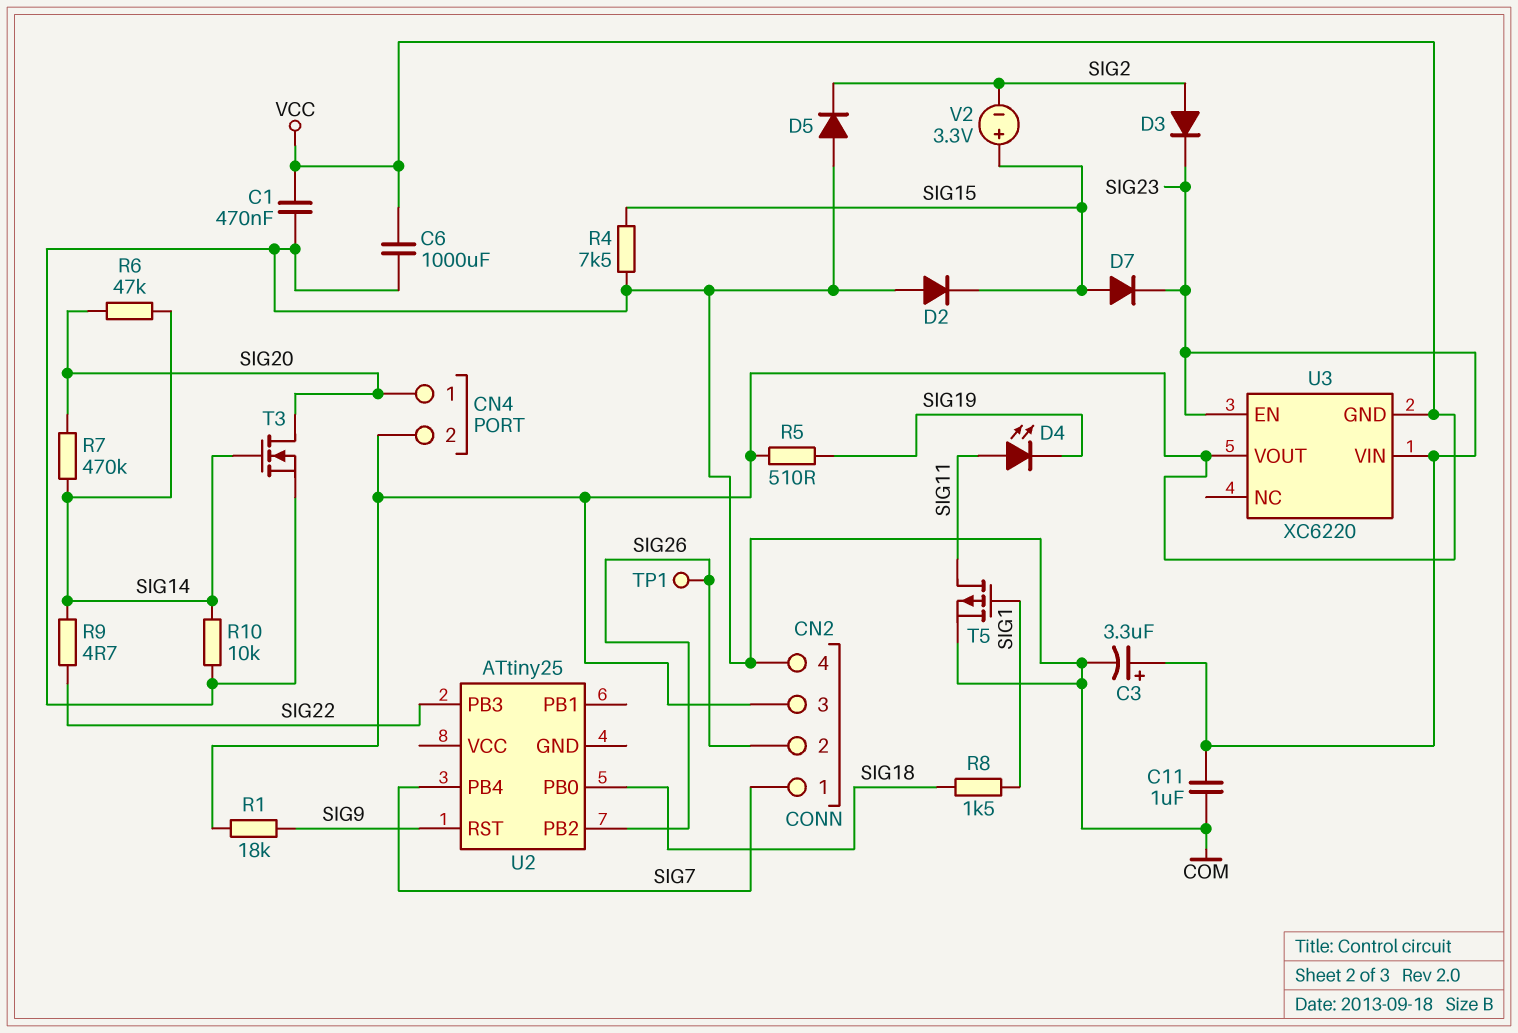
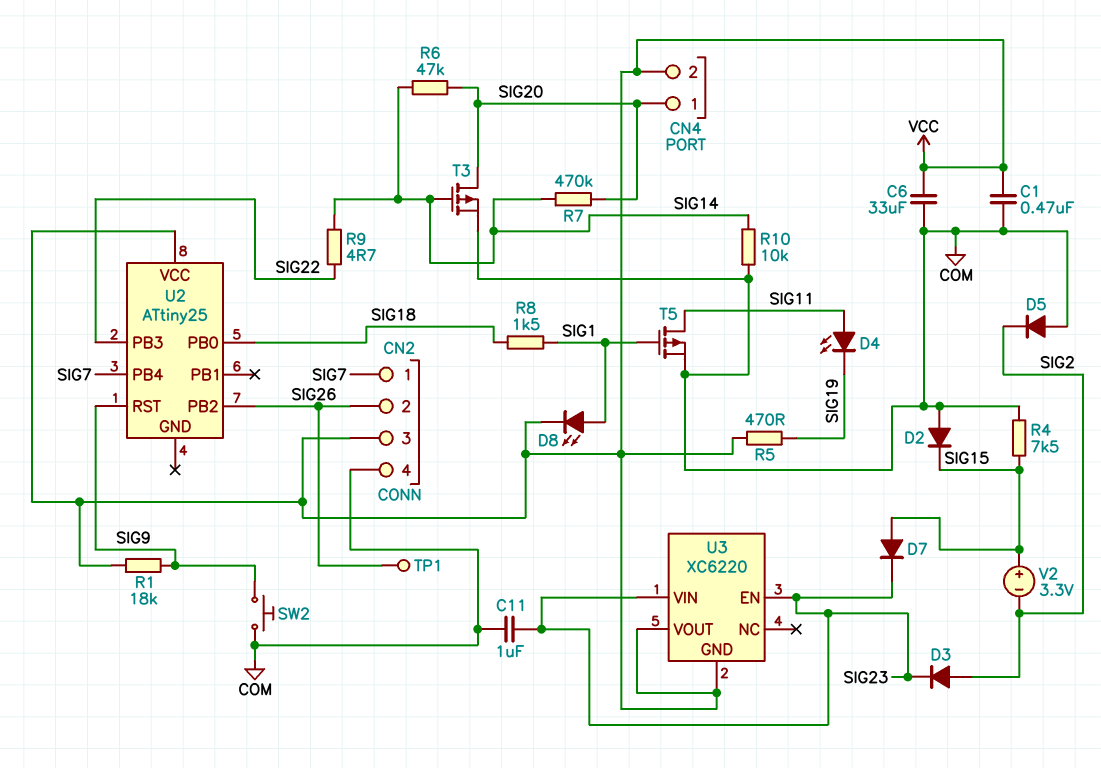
C3: 3.3uF (plus SIG23, minus COM) -> none
C6: 1000uF (COM, VCC) -> 33uF (COM, VCC)
D8: none -> LED (A SIG1, K VCC)
R5: 510 (SIG19, VCC) -> 470 (SIG19, VCC)
SW2: none -> button (COM, SIG9)
T3: NMOS (G SIG14, D SIG20, S COM) -> PMOS (G SIG14, D SIG20, S COM)
U2 pin VCC: none -> VCC

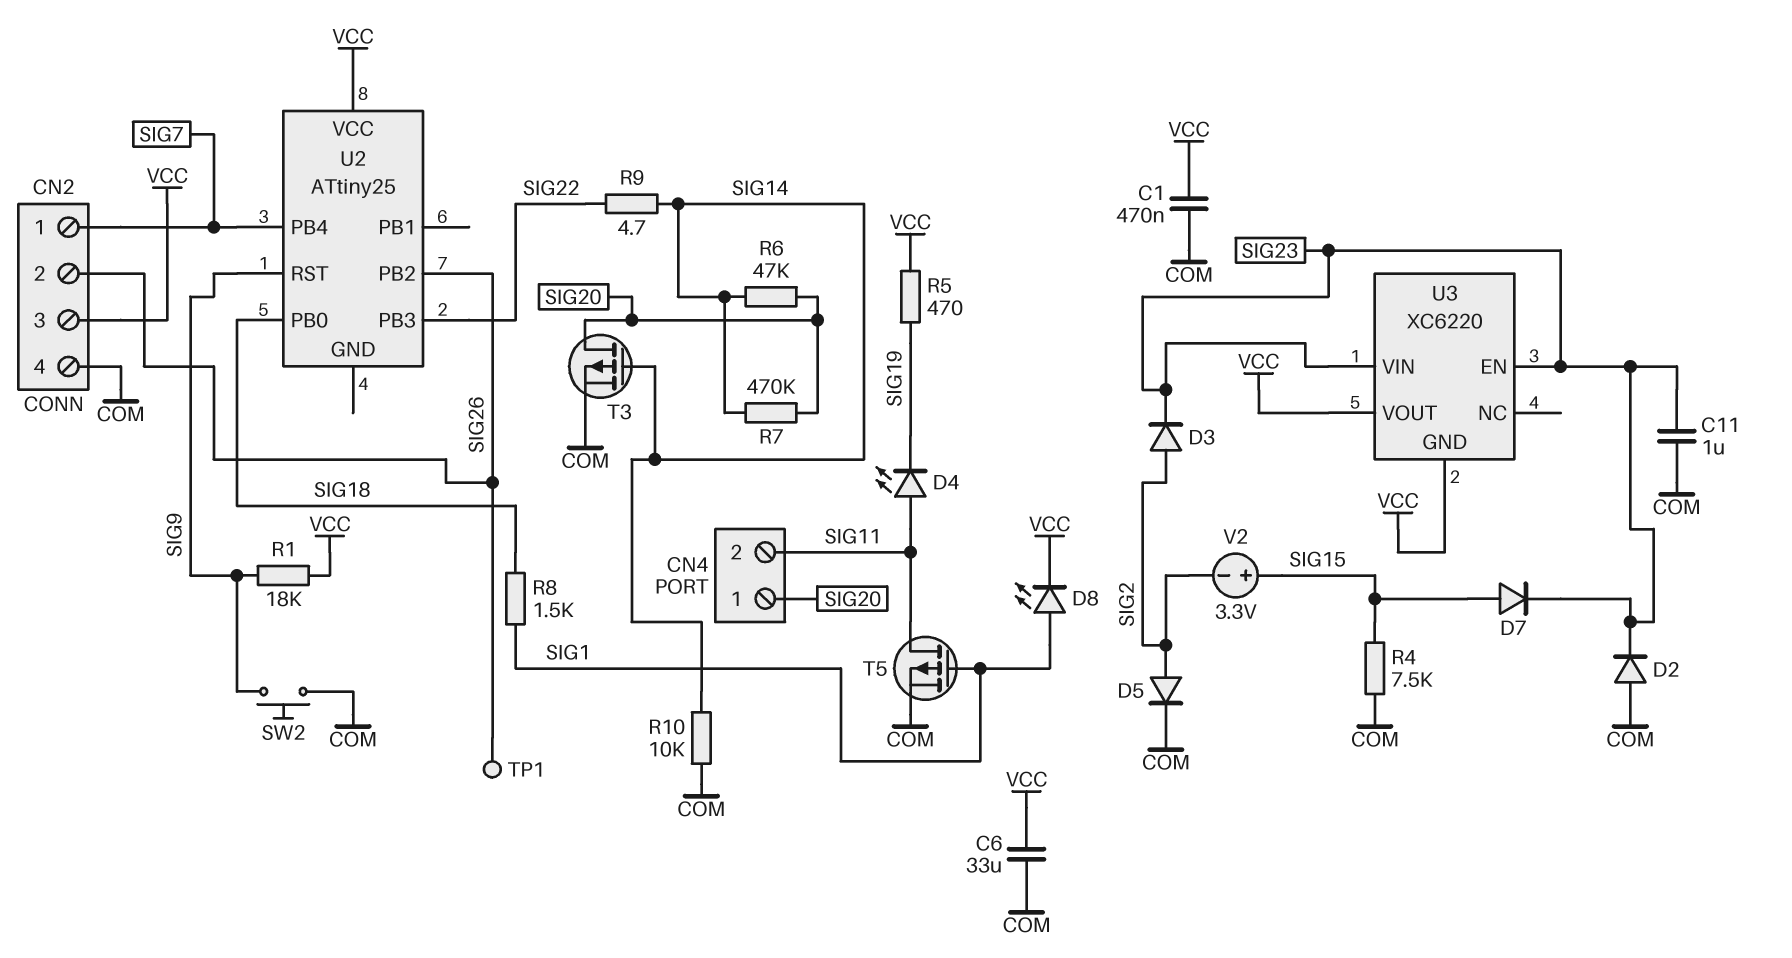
CN4 pin 2: VCC -> SIG11
D2: diode (A COM, K SIG15) -> diode (A COM, K SIG23)
D5: diode (A COM, K SIG2) -> diode (A SIG2, K COM)

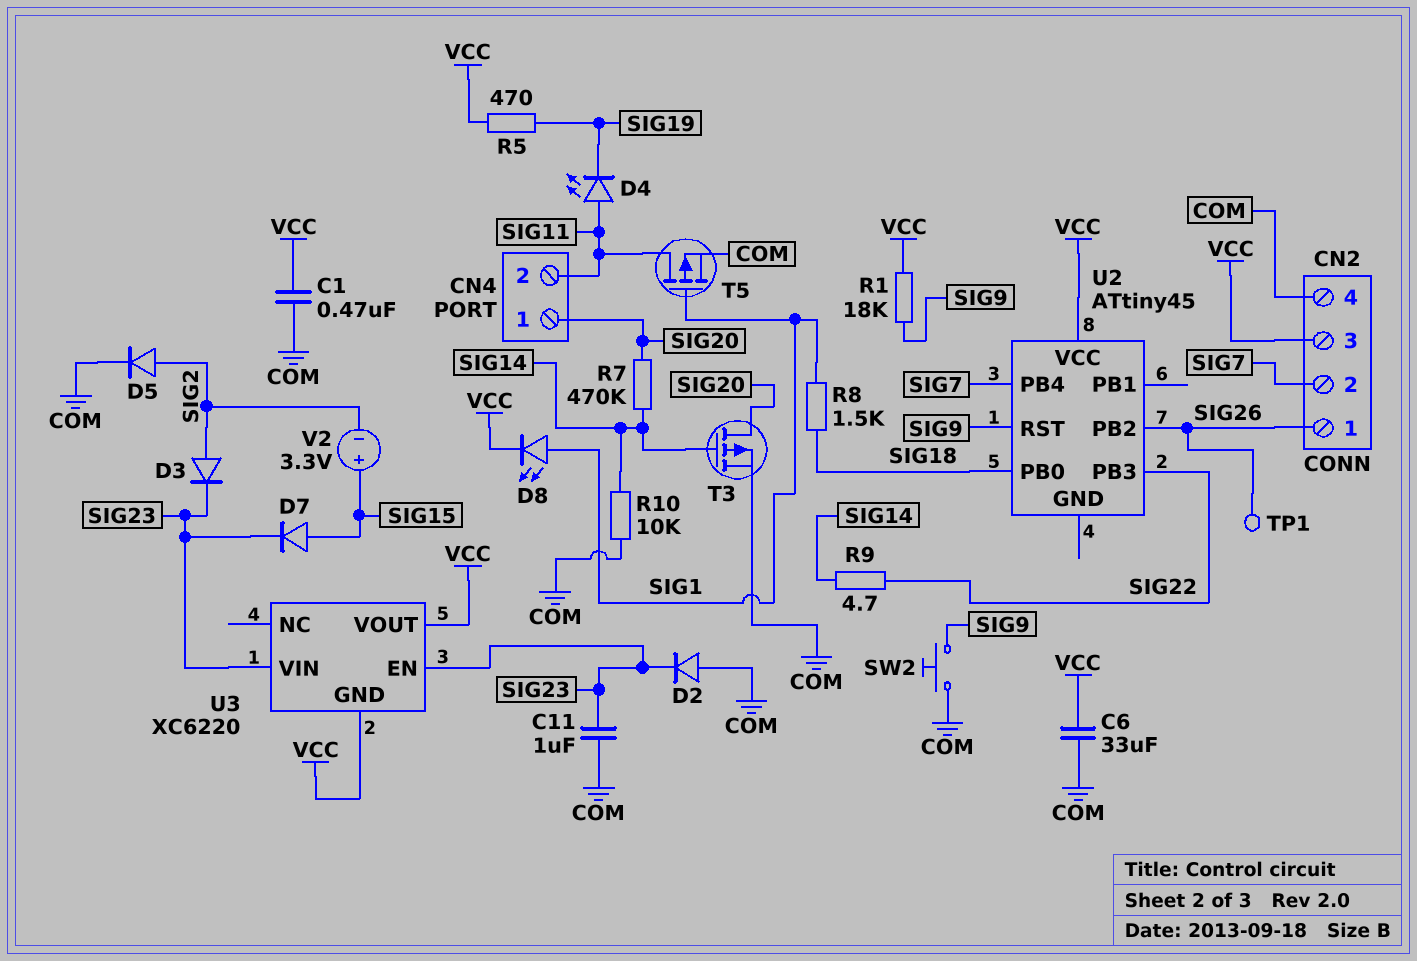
CN2 pin 1: SIG7 -> SIG26
CN2 pin 2: SIG26 -> SIG7
R4: 7.5k (COM, SIG15) -> none
R6: 47k (SIG14, SIG20) -> none
U2: ATtiny25 -> ATtiny45

